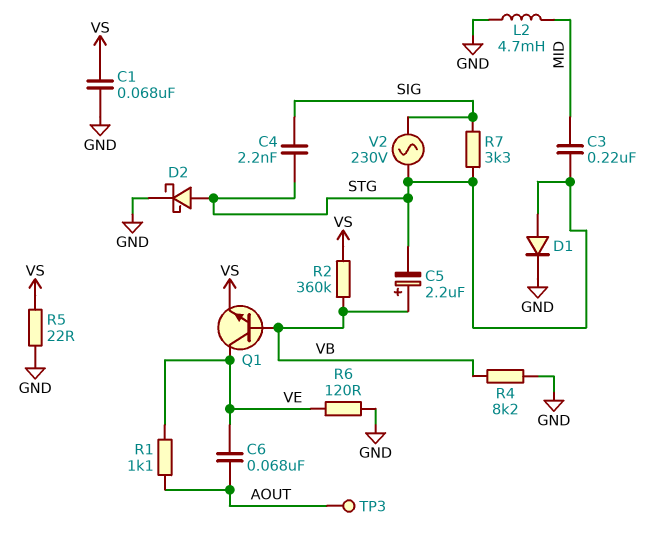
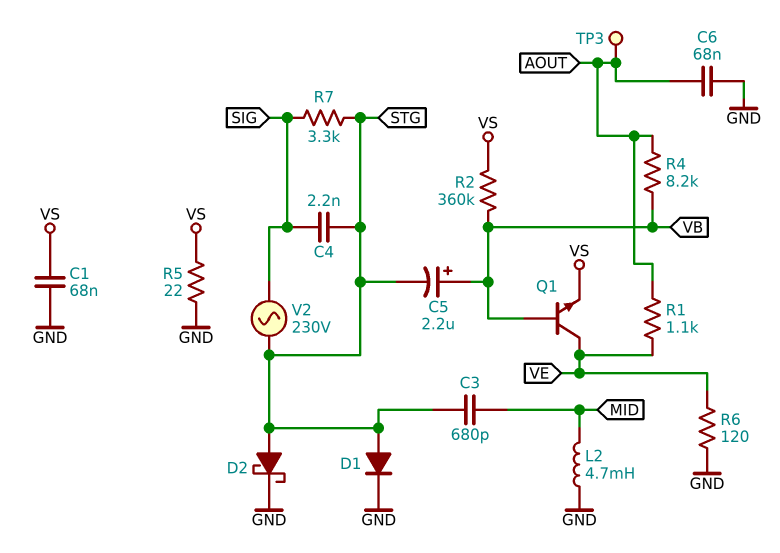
C3: 220nF (MID, STG) -> 680pF (MID, STG)
C6: 68nF (AOUT, VE) -> 68nF (AOUT, GND)
R4: 8.2k (GND, VB) -> 8.2k (AOUT, VB)

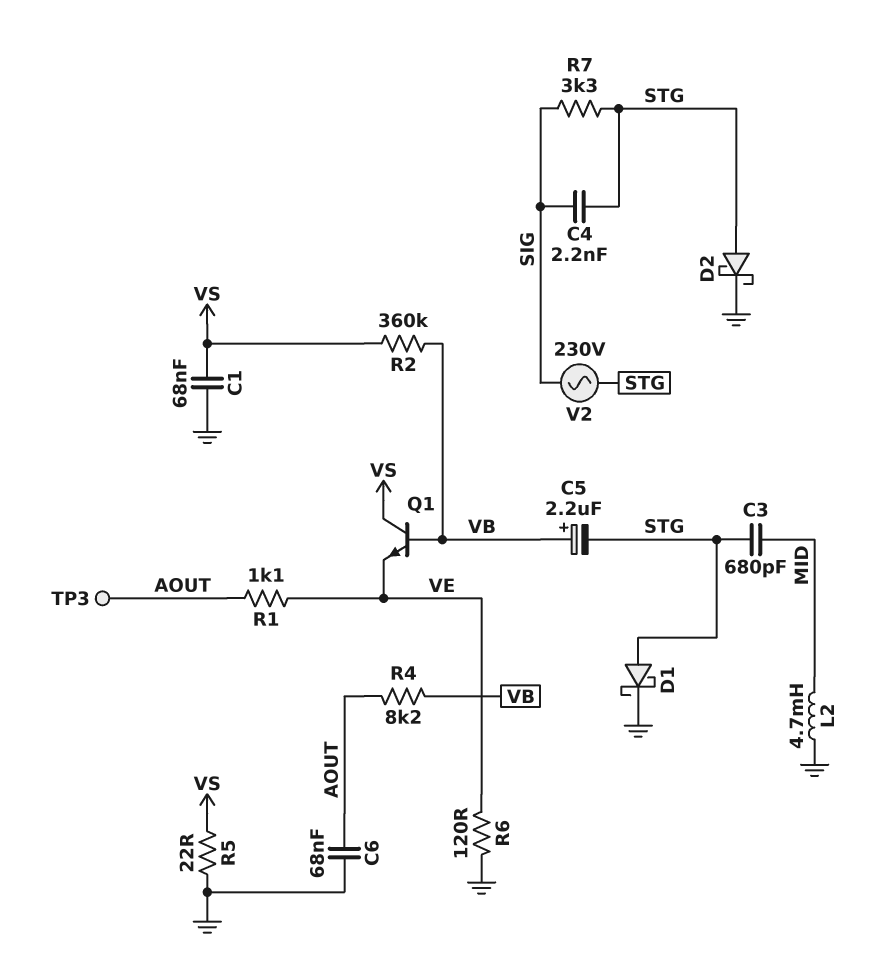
D1: diode (A STG, K GND) -> schottky (A STG, K GND)
Q1: NPN (B VB, C VE, E VS) -> NPN (B VB, C VS, E VE)

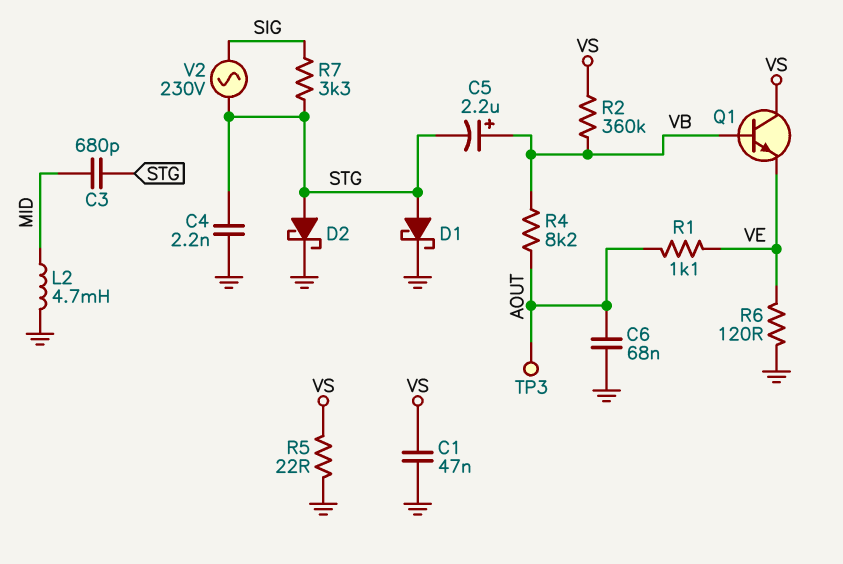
C1: 68nF (GND, VS) -> 47nF (GND, VS)
C4: 2.2nF (SIG, STG) -> 2.2nF (GND, STG)

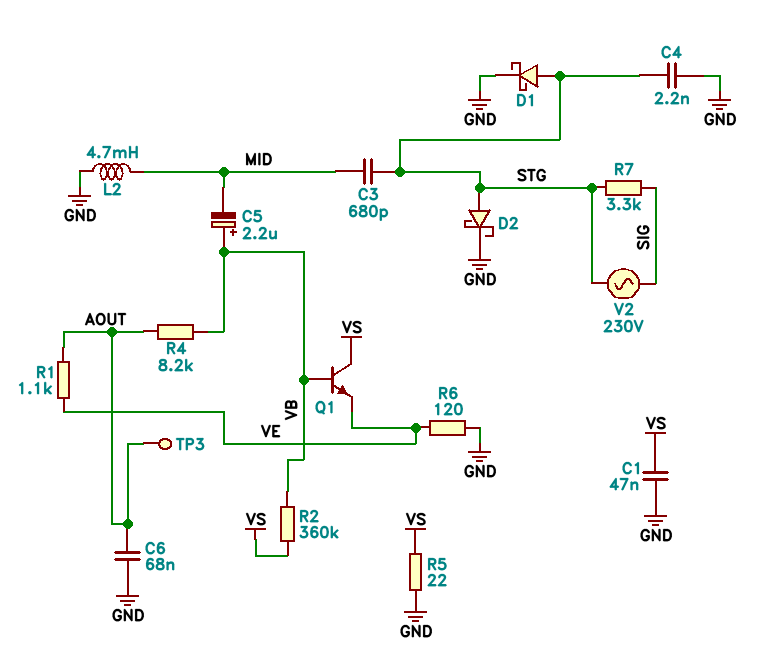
C5: 2.2uF (plus VB, minus STG) -> 2.2uF (plus VB, minus MID)

